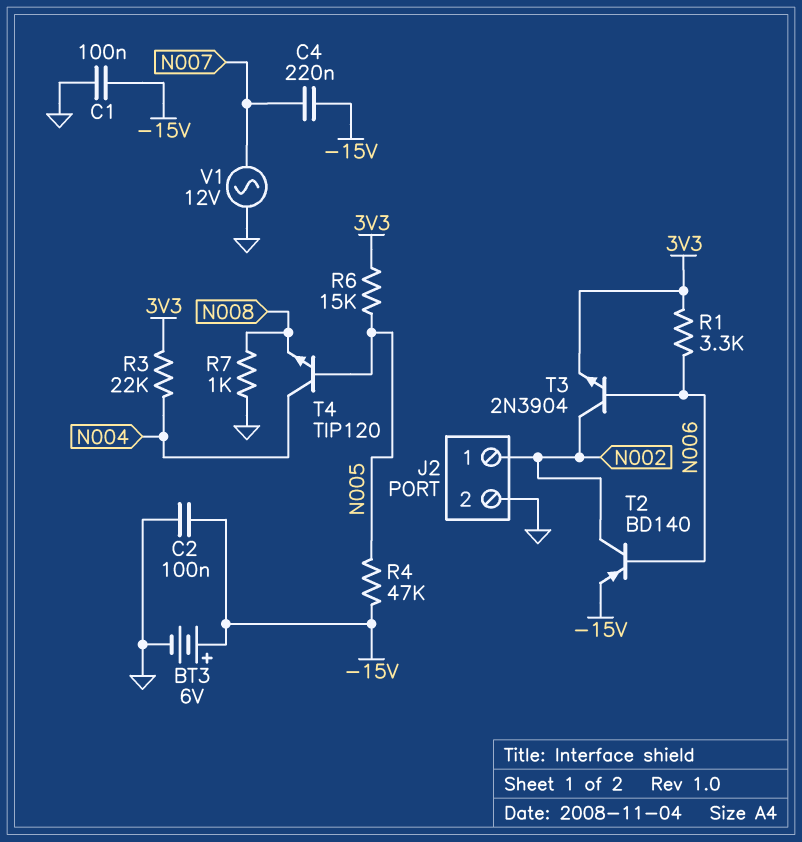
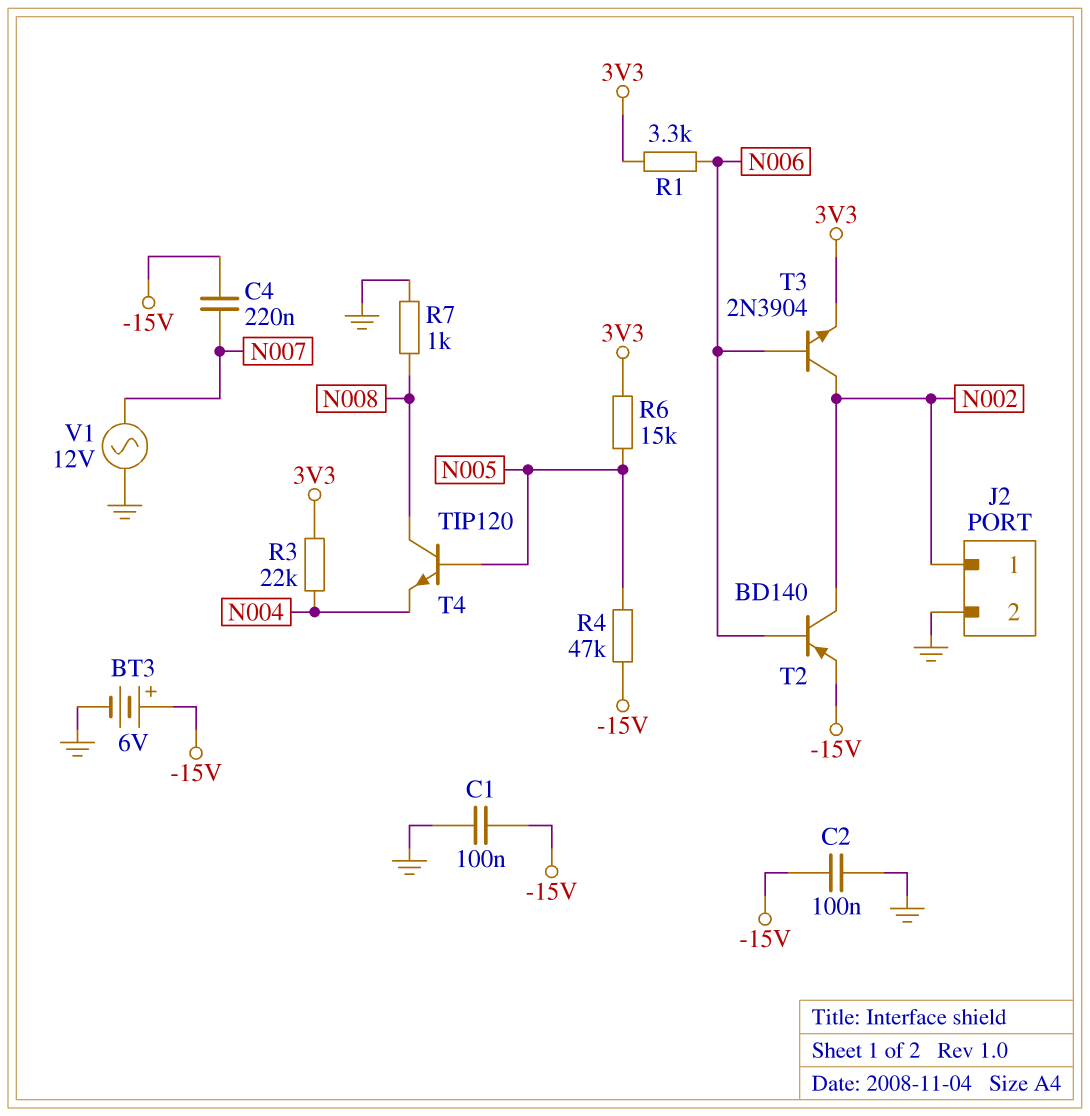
T4: NPN TIP120 (B N005, C N004, E N008) -> NPN TIP120 (B N005, C N008, E N004)

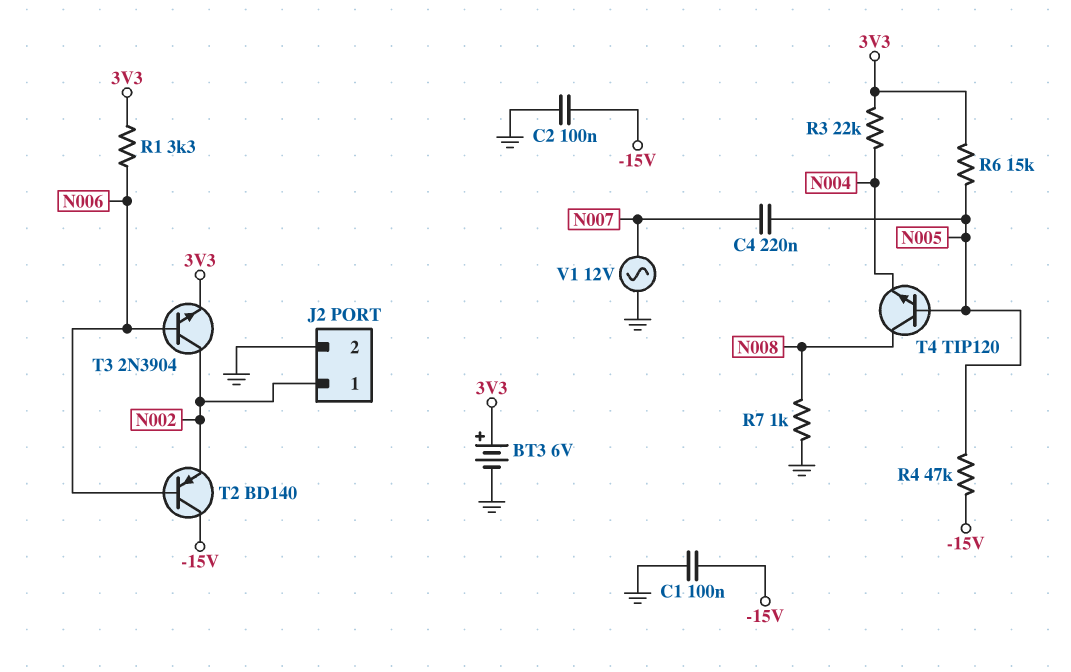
BT3: 6V (plus -15V, minus GND) -> 6V (plus 3V3, minus GND)
C4: 220nF (-15V, N007) -> 220nF (N005, N007)
T2: PNP BD140 (B N006, C N002, E -15V) -> PNP BD140 (B N006, C -15V, E N002)

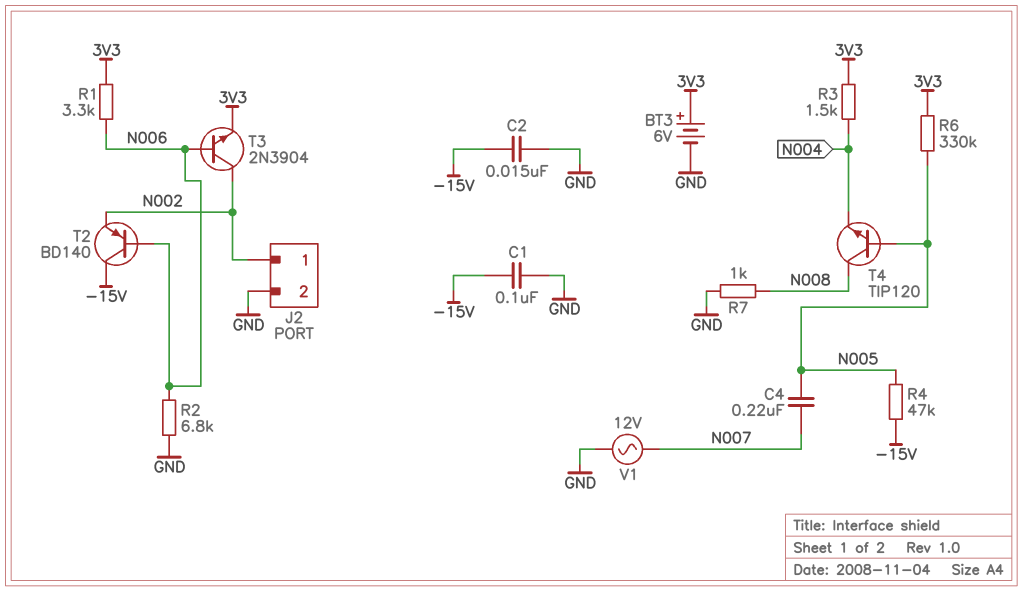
C2: 100nF (-15V, GND) -> 15nF (-15V, GND)
R2: none -> 6.8k (GND, N006)
R3: 22k (3V3, N004) -> 1.5k (3V3, N004)
R6: 15k (3V3, N005) -> 330k (3V3, N005)

